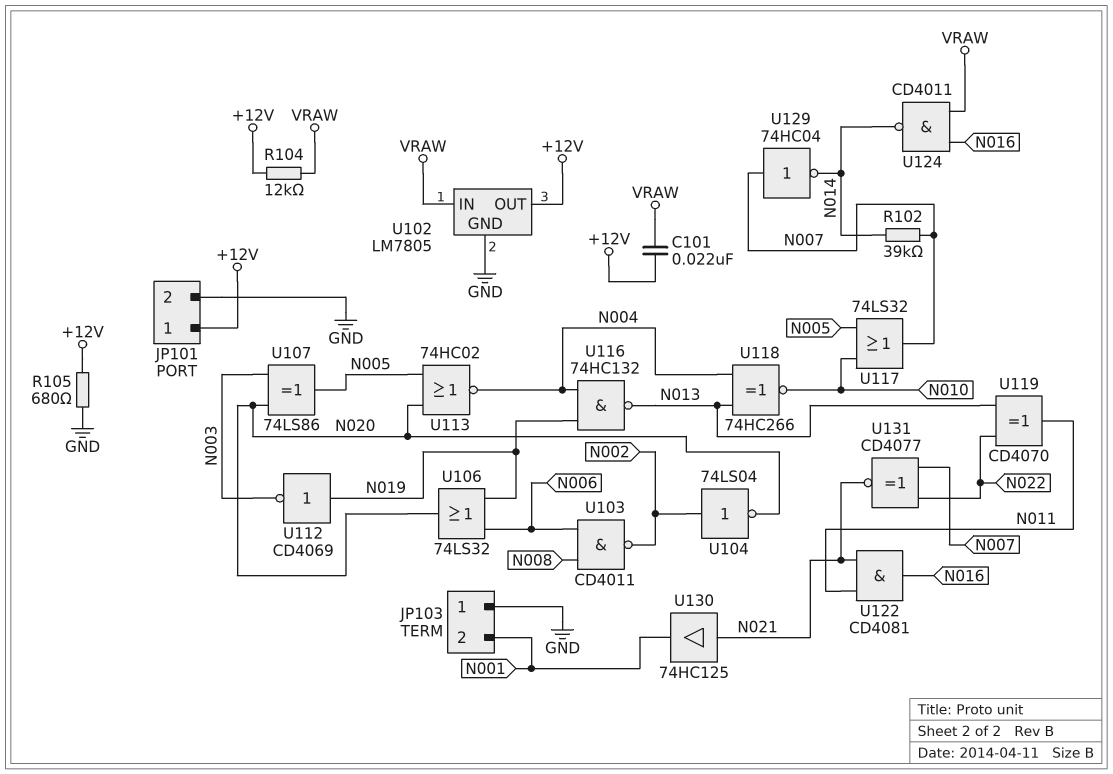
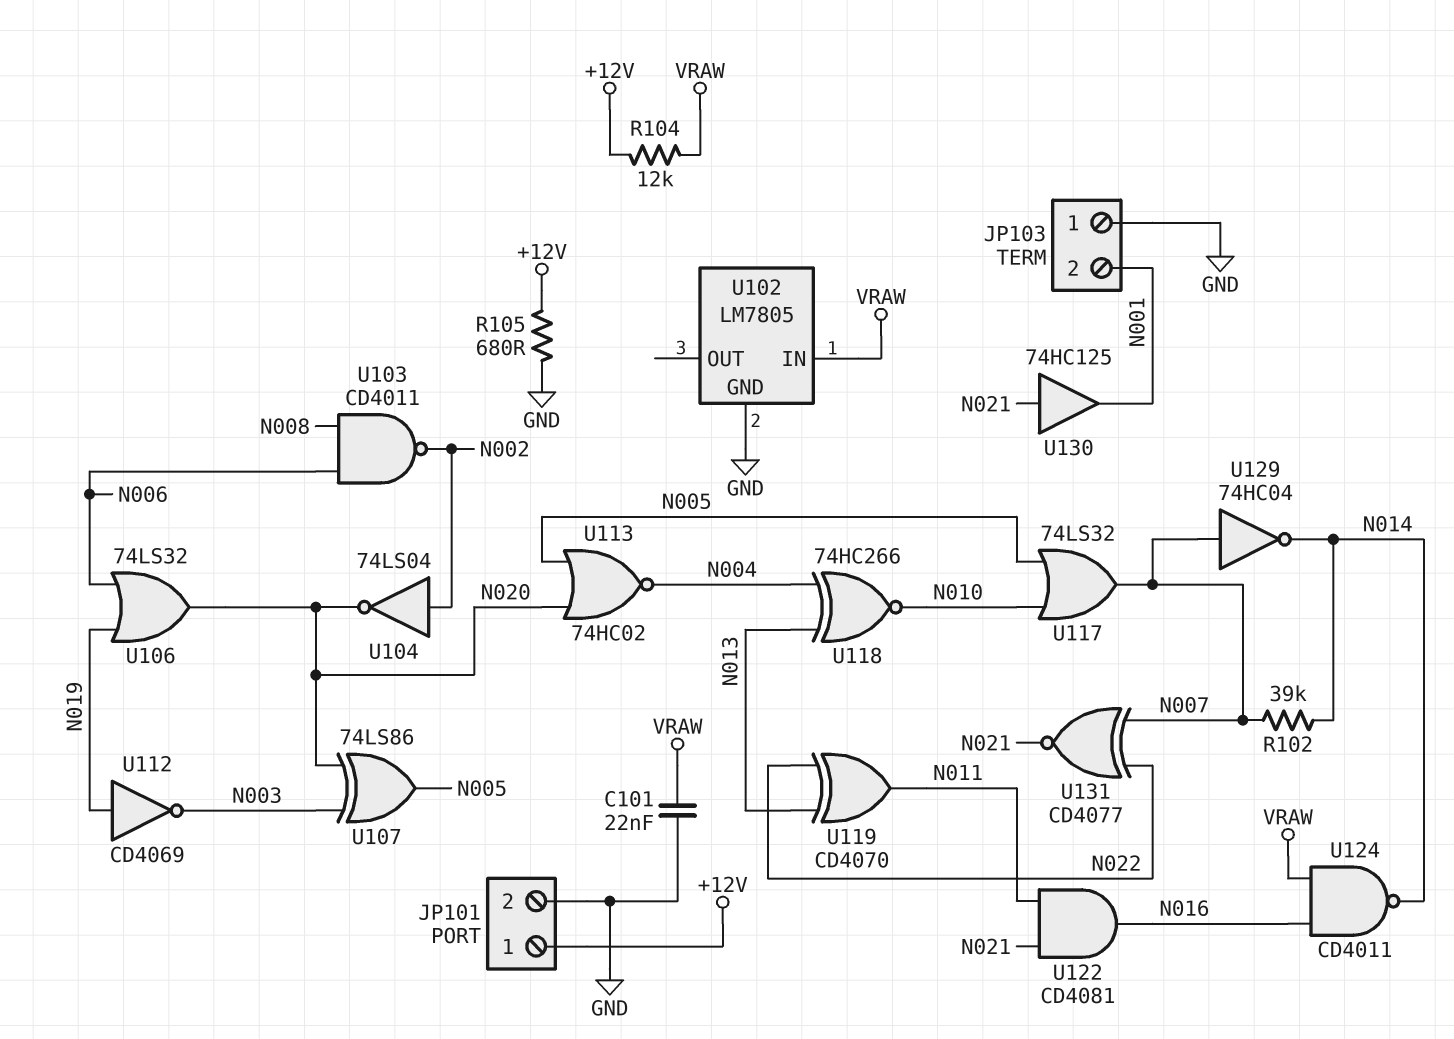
C101: 22nF (+12V, VRAW) -> 22nF (GND, VRAW)
U102 pin OUT: +12V -> none
U116: NAND 74HC132 (in N004, in N019, out N013) -> none

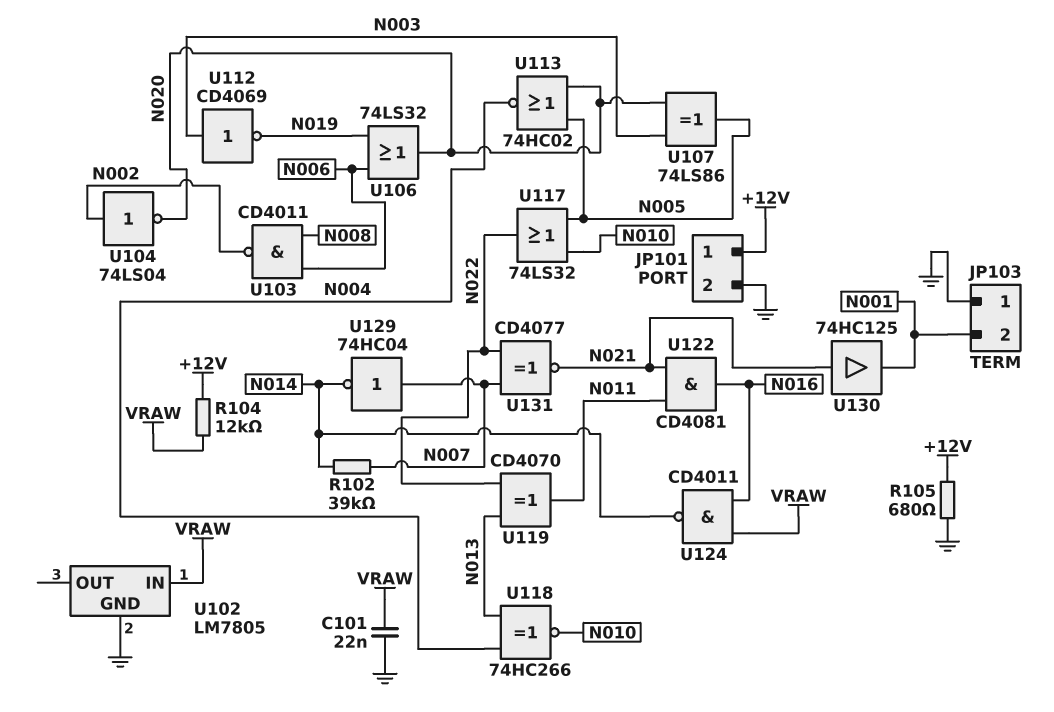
U112: NOT CD4069 (in N019, out N003) -> NOT CD4069 (in N003, out N019)
U117: OR 74LS32 (in N005, in N010, out N007) -> OR 74LS32 (in N005, in N010, out N022)

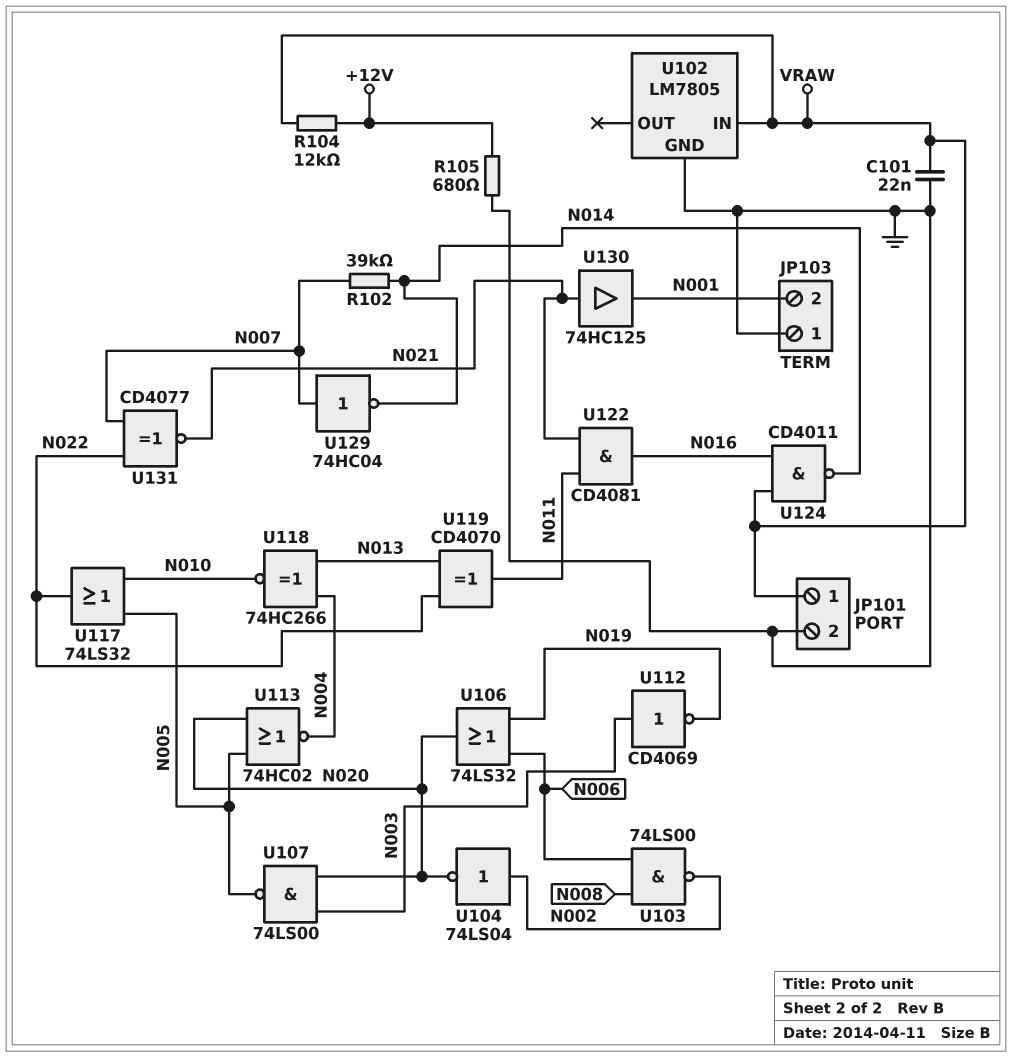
JP101 pin 1: +12V -> VRAW
U103: NAND CD4011 (in N006, in N008, out N002) -> NAND 74LS00 (in N006, in N008, out N002)
U107: XOR 74LS86 (in N003, in N020, out N005) -> NAND 74LS00 (in N003, in N020, out N005)

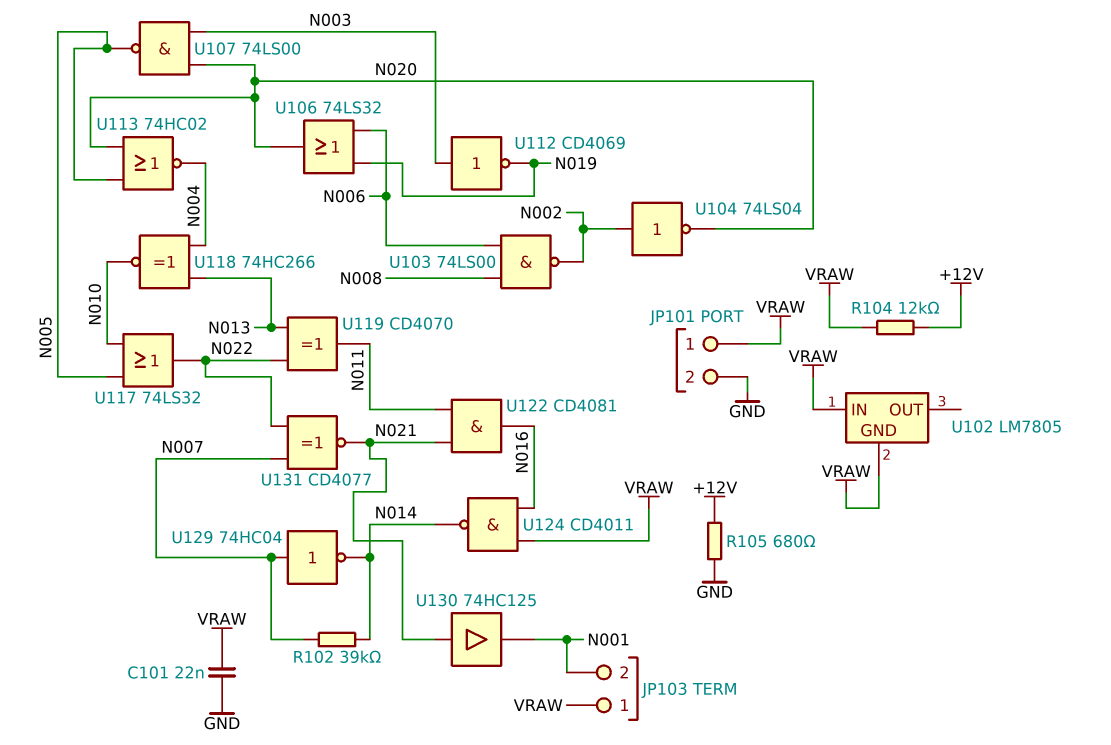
JP103 pin 1: GND -> VRAW
U102 pin GND: GND -> VRAW

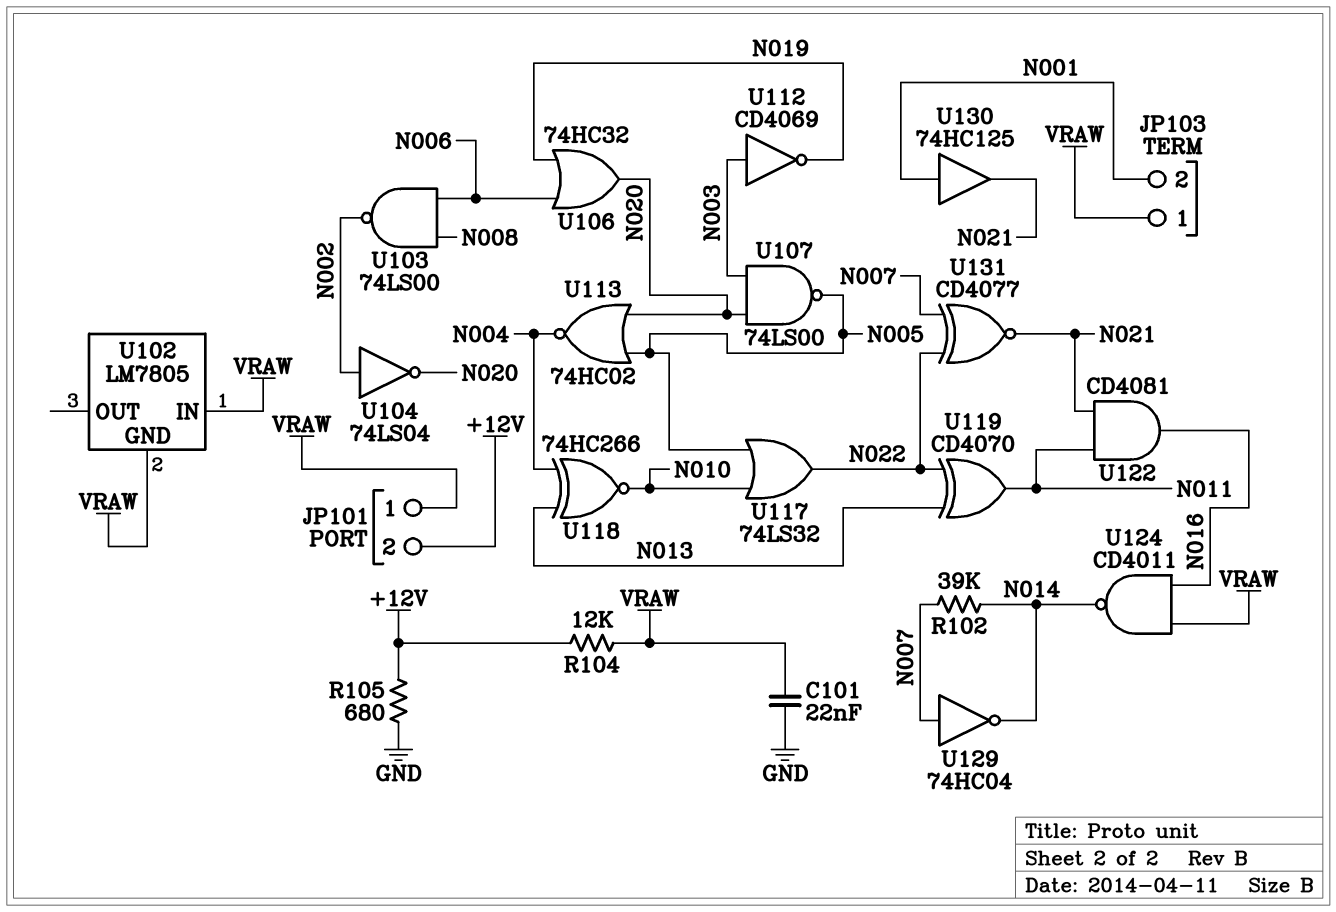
JP101 pin 2: GND -> +12V
U106: OR 74LS32 (in N006, in N019, out N020) -> OR 74HC32 (in N006, in N019, out N020)
U130: buffer 74HC125 (in N021, out N001) -> buffer 74HC125 (in N001, out N021)

